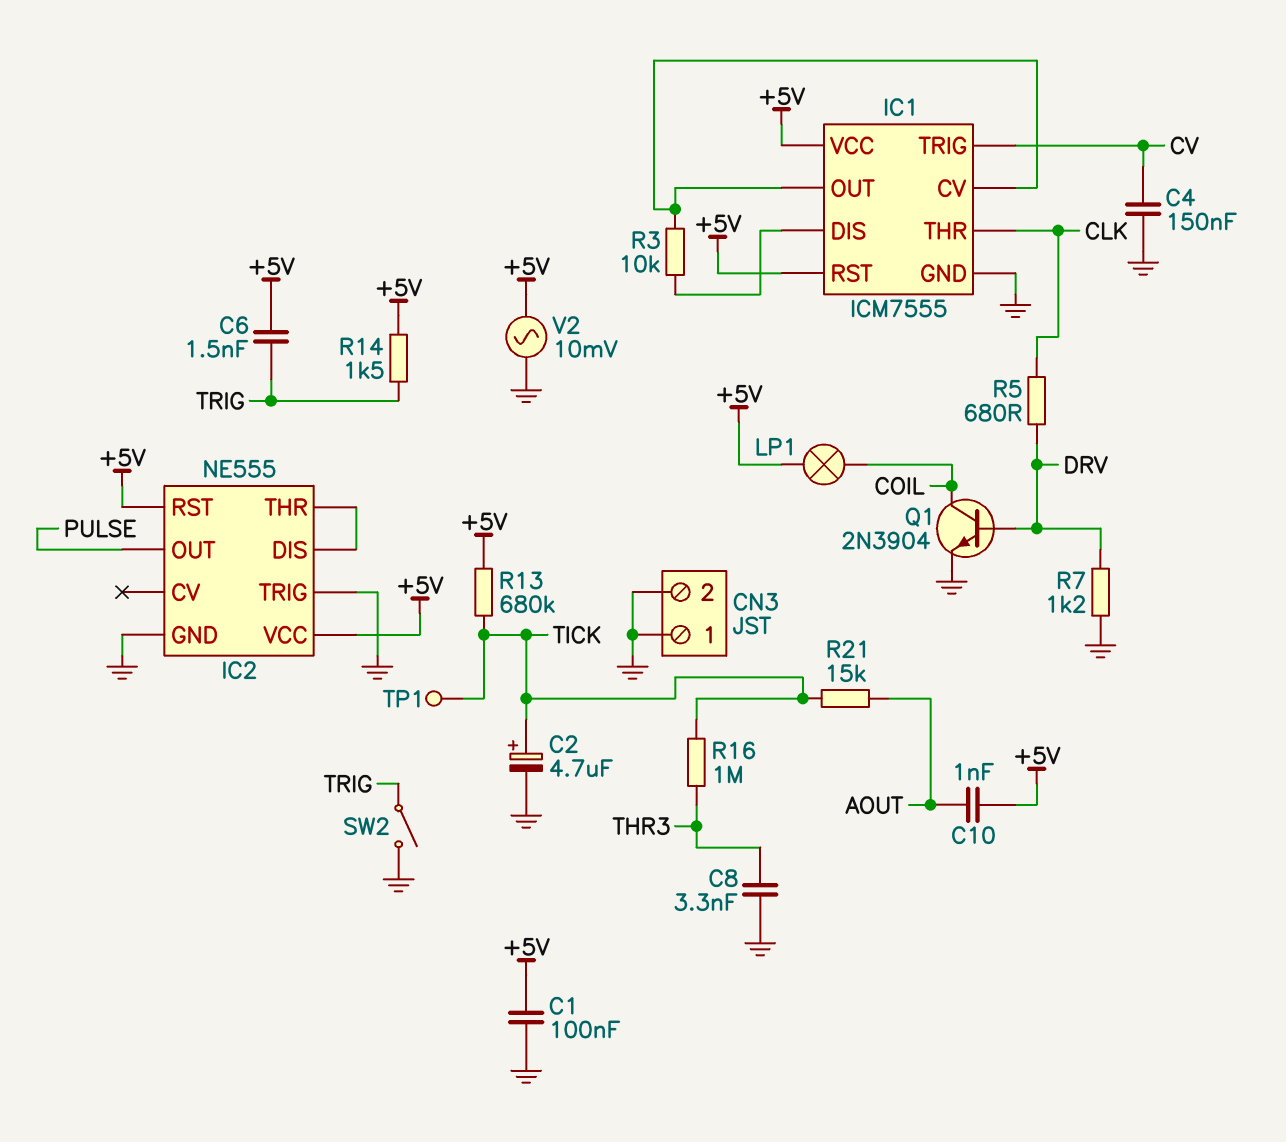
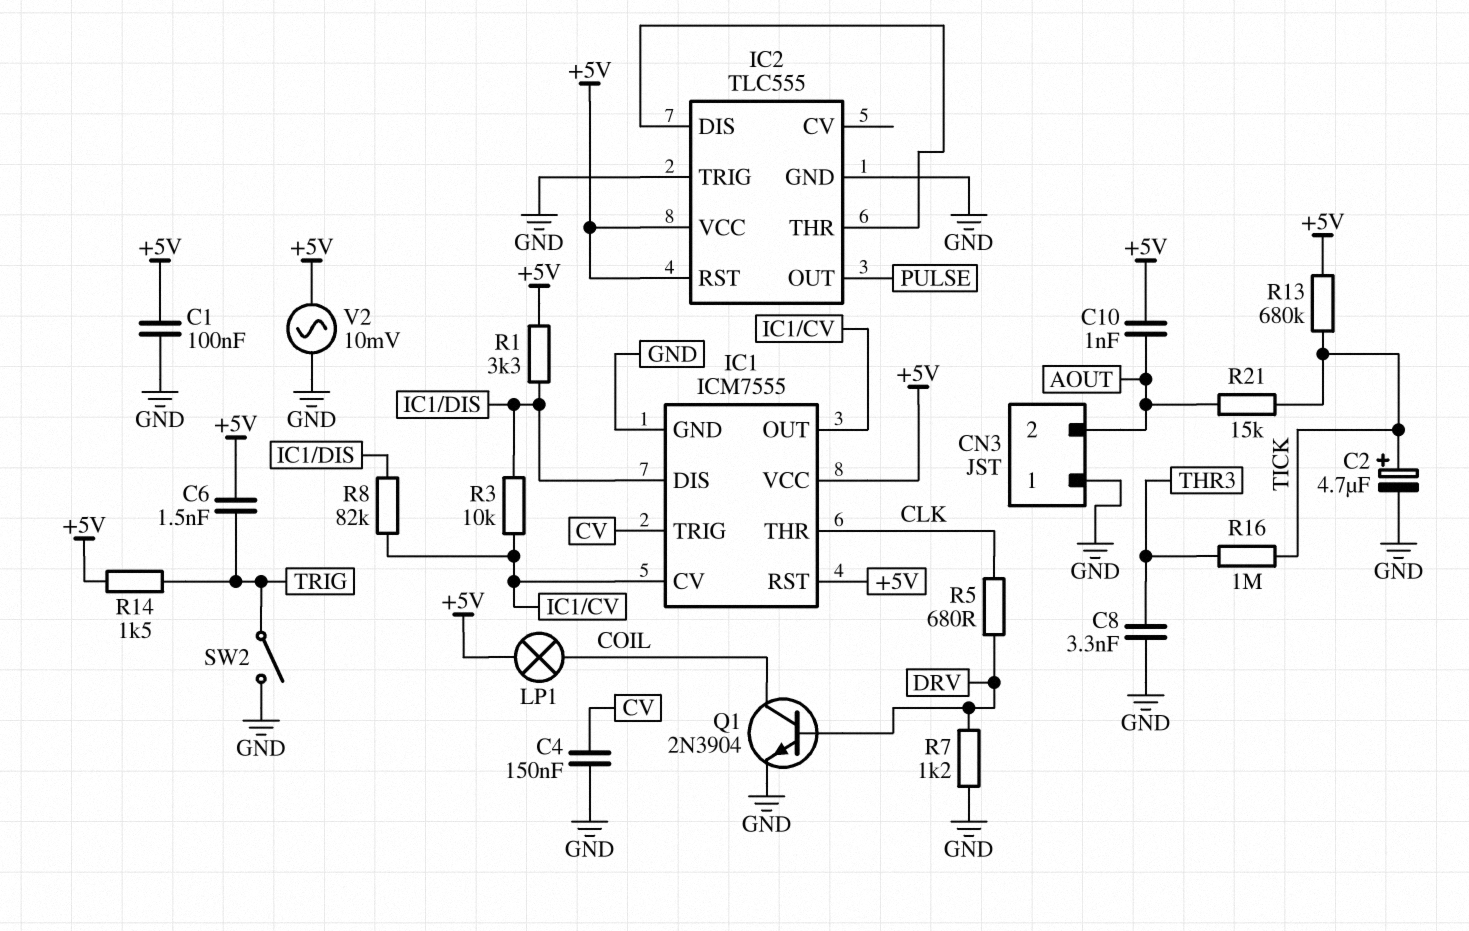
CN3 pin 2: GND -> AOUT
IC2: NE555 -> TLC555
R1: none -> 3.3k (+5V, IC1/DIS)
R8: none -> 82k (IC1/CV, IC1/DIS)
TP1: test point (TICK) -> none

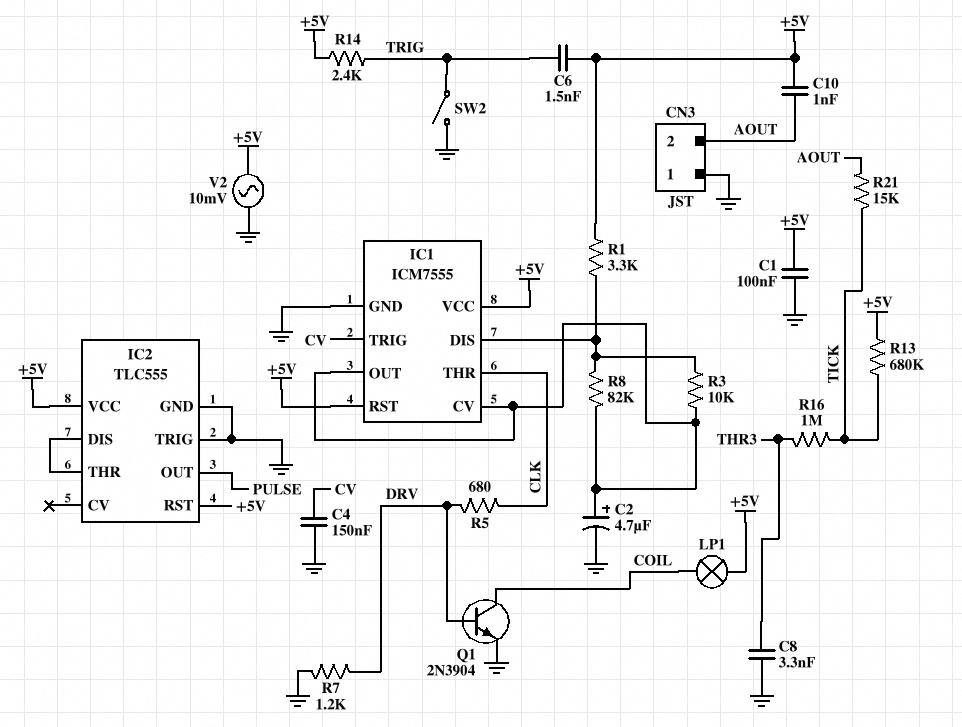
C2: 4.7uF (plus TICK, minus GND) -> 4.7uF (plus IC1/CV, minus GND)
R14: 1.5k (+5V, TRIG) -> 2.4k (+5V, TRIG)

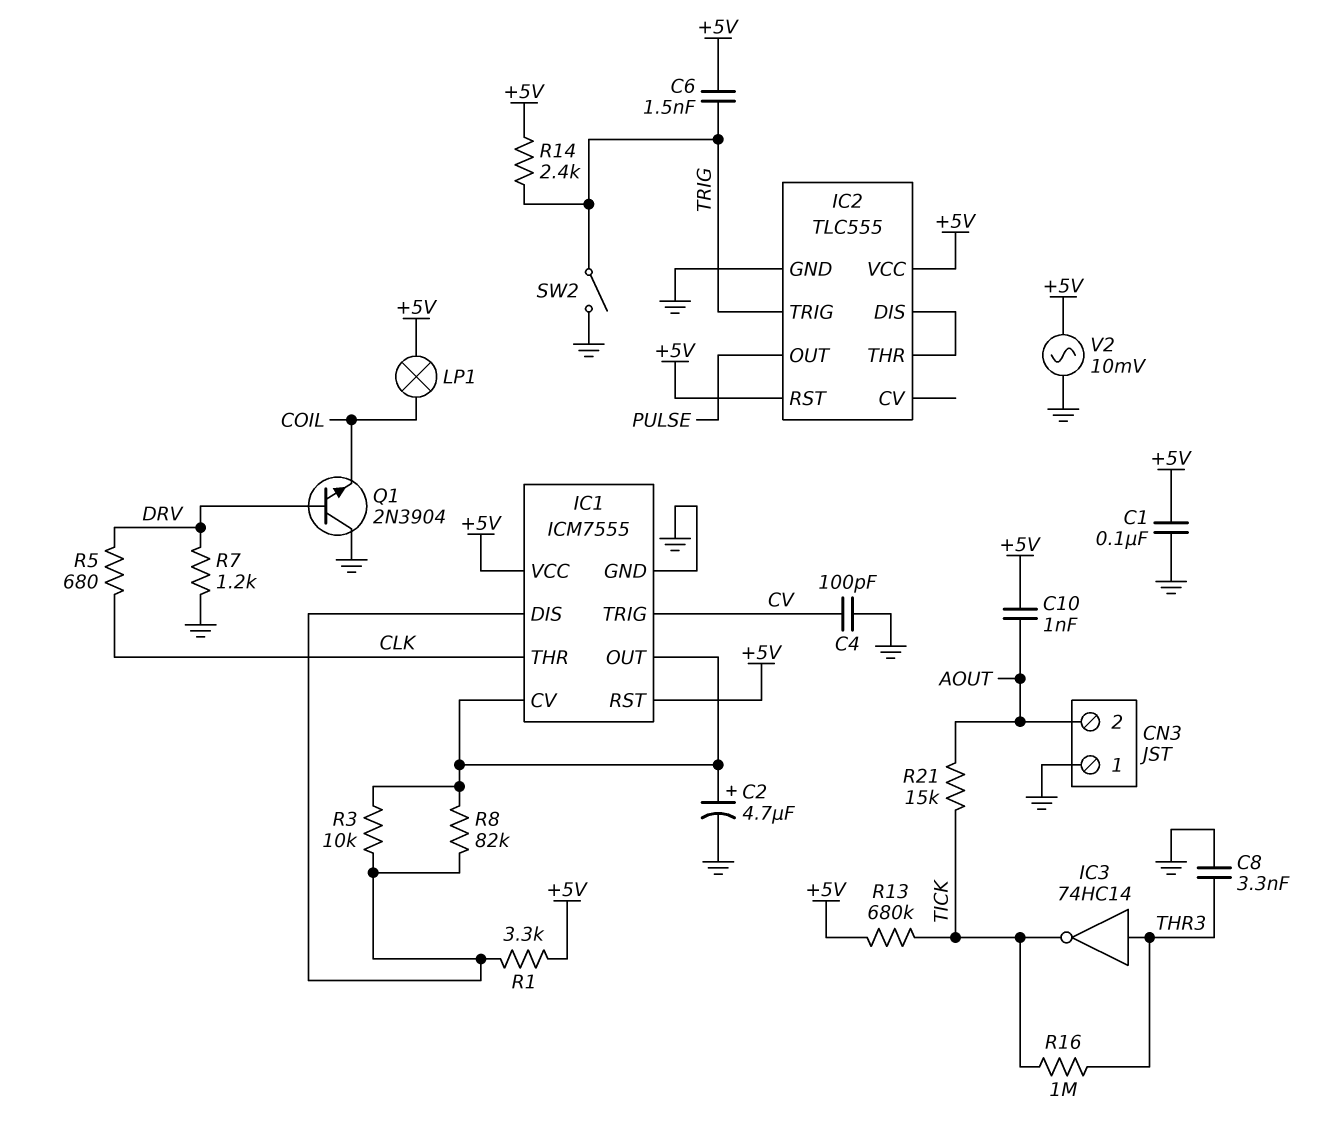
C4: 150nF (CV, GND) -> 100pF (CV, GND)
IC2 pin TRIG: GND -> TRIG
IC3: none -> NOT 74HC14 (in THR3, out TICK)
Q1: NPN 2N3904 (B DRV, C COIL, E GND) -> NPN 2N3904 (B DRV, C GND, E COIL)

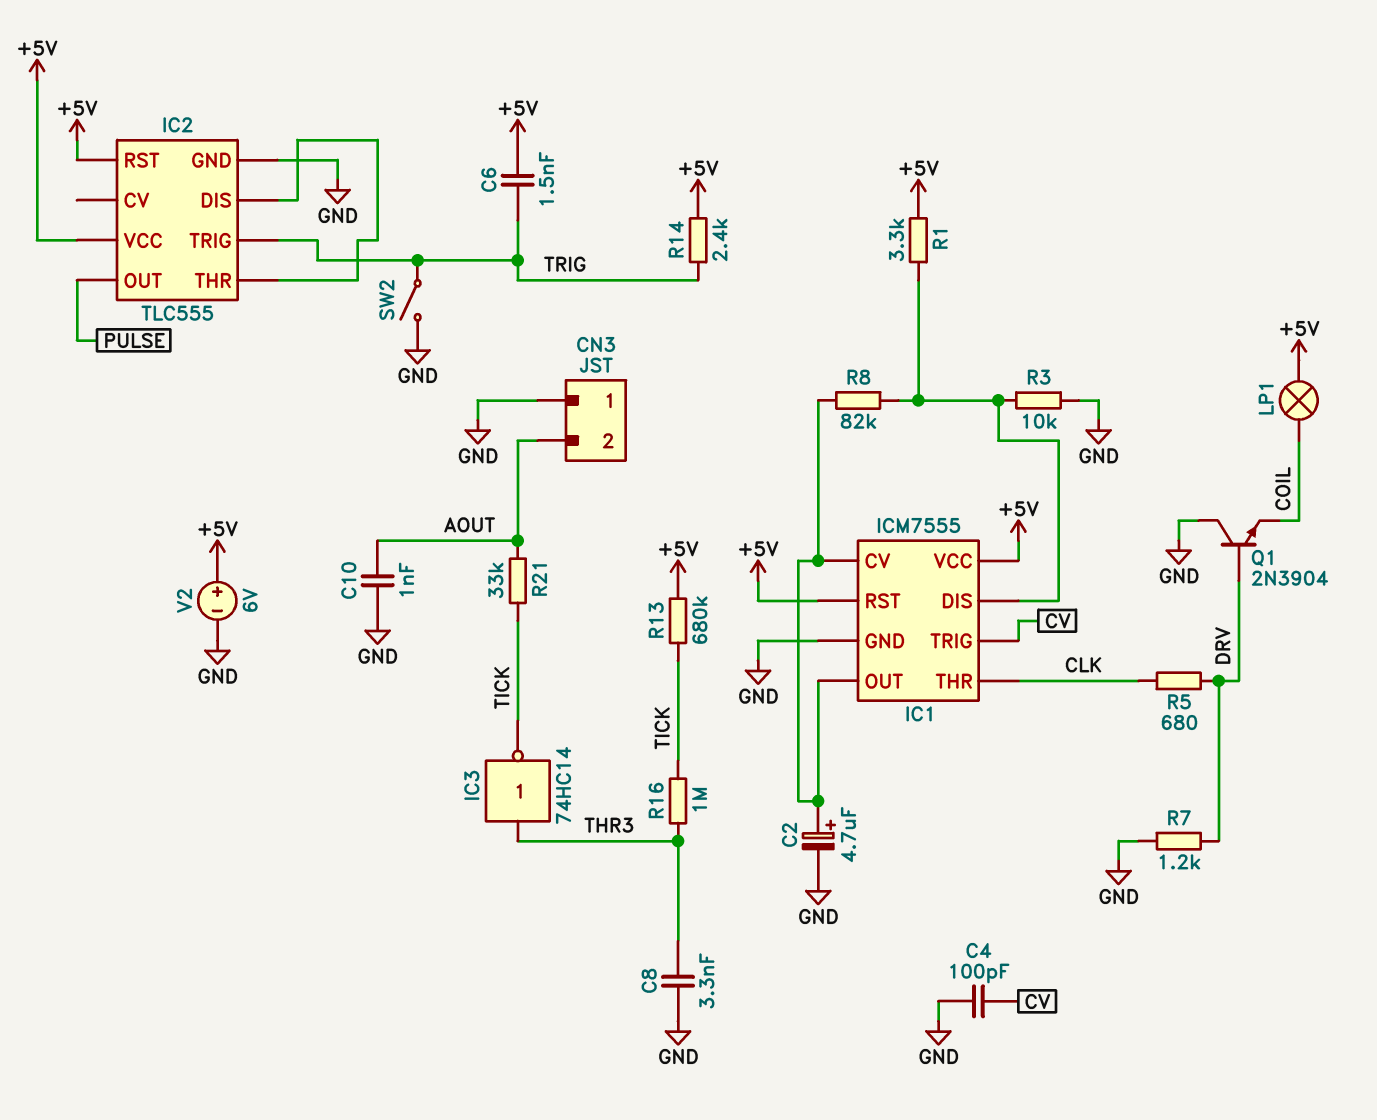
C1: 100nF (+5V, GND) -> none
C10: 1nF (+5V, AOUT) -> 1nF (AOUT, GND)
R3: 10k (IC1/CV, IC1/DIS) -> 10k (GND, IC1/DIS)
R21: 15k (AOUT, TICK) -> 33k (AOUT, TICK)
V2: AC 10mV (+5V, GND) -> 6V (plus +5V, minus GND)

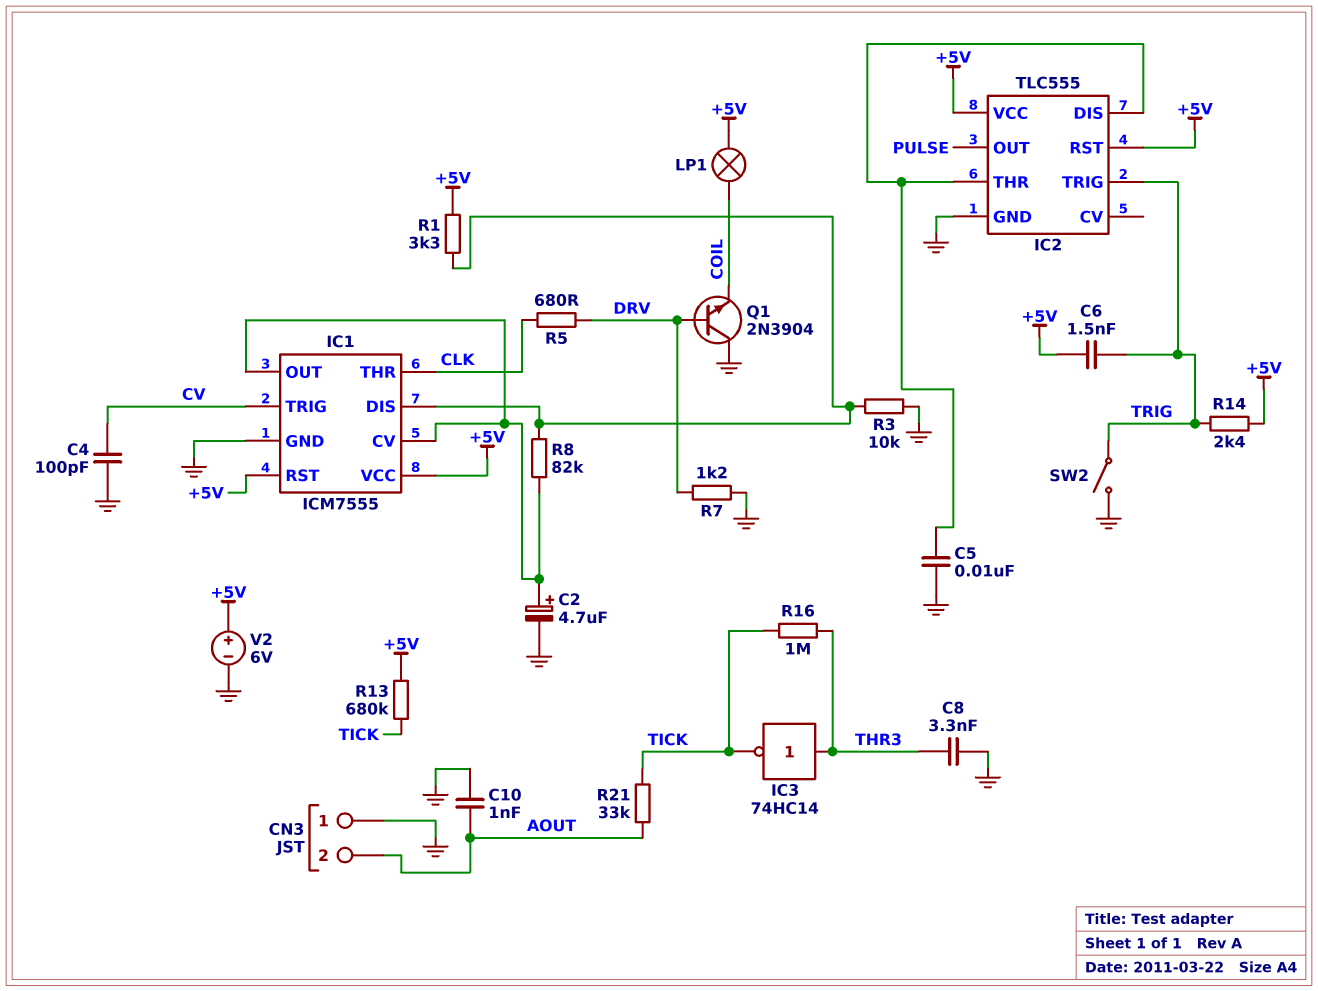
C5: none -> 10nF (GND, IC2/DIS)

